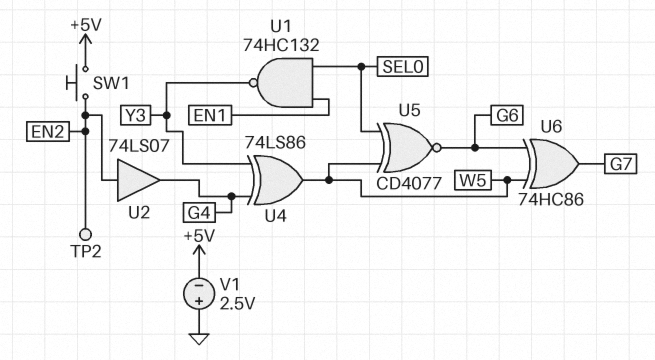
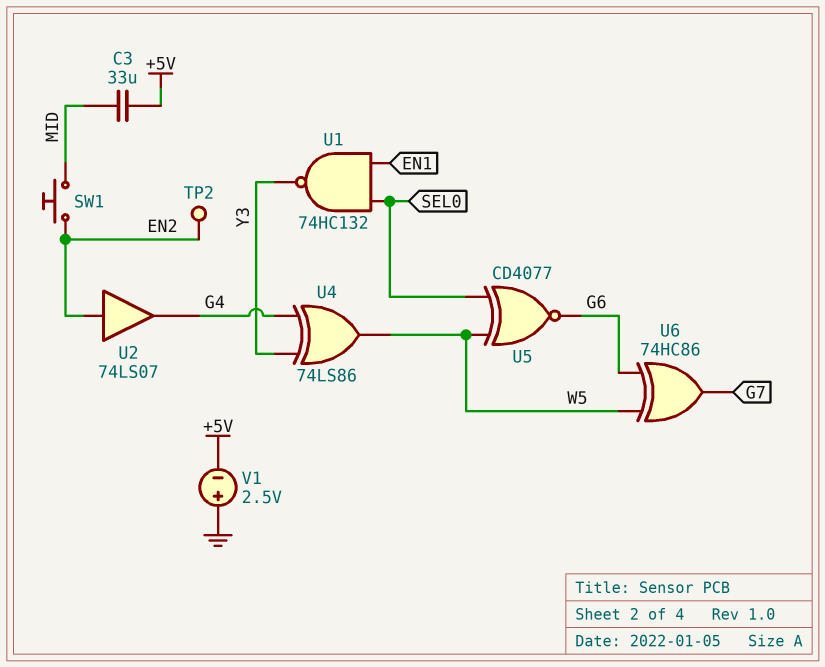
C3: none -> 33uF (+5V, MID)
SW1: button (+5V, EN2) -> button (EN2, MID)

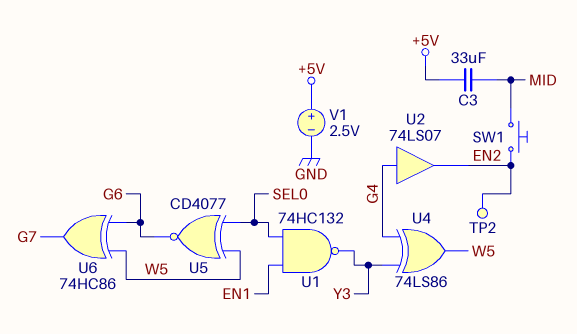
U2: buffer 74LS07 (in EN2, out G4) -> buffer 74LS07 (in G4, out EN2)
V1: 2.5V (plus GND, minus +5V) -> 2.5V (plus +5V, minus GND)

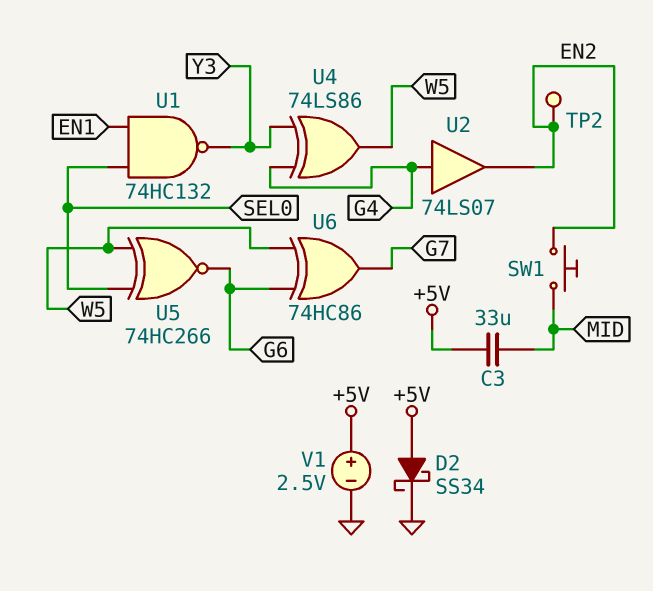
D2: none -> schottky SS34 (A +5V, K GND)
U5: XNOR CD4077 (in SEL0, in W5, out G6) -> XNOR 74HC266 (in SEL0, in W5, out G6)

